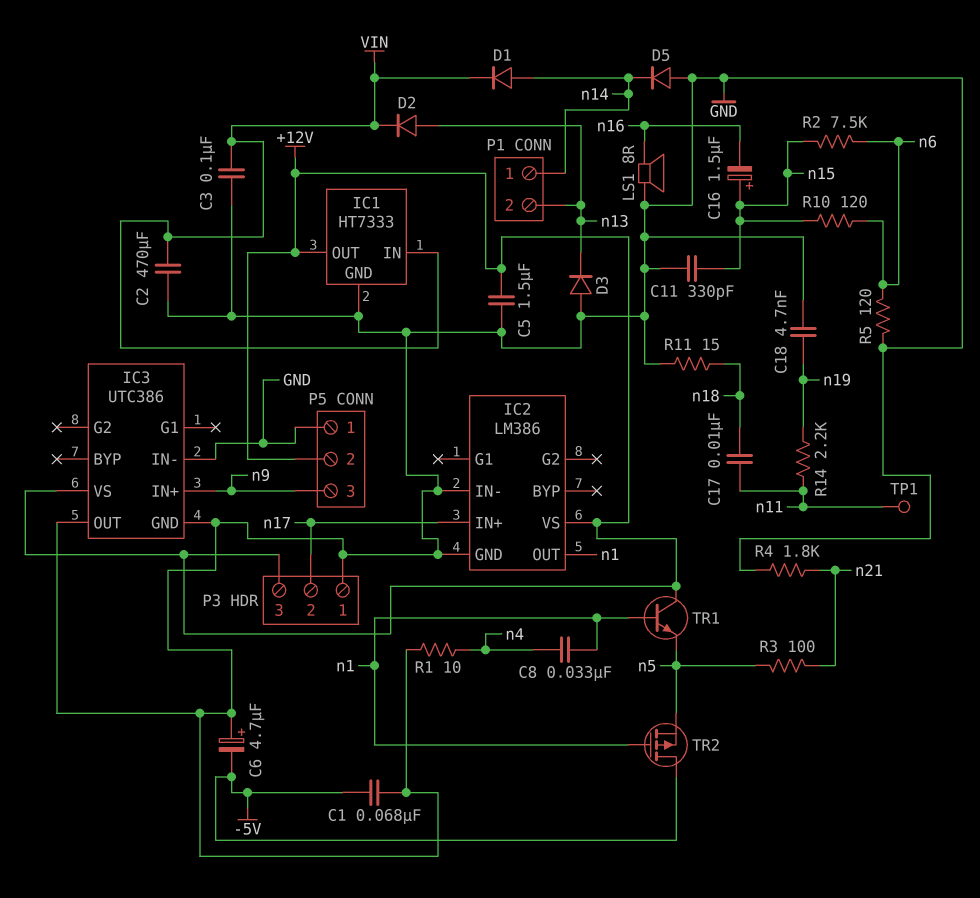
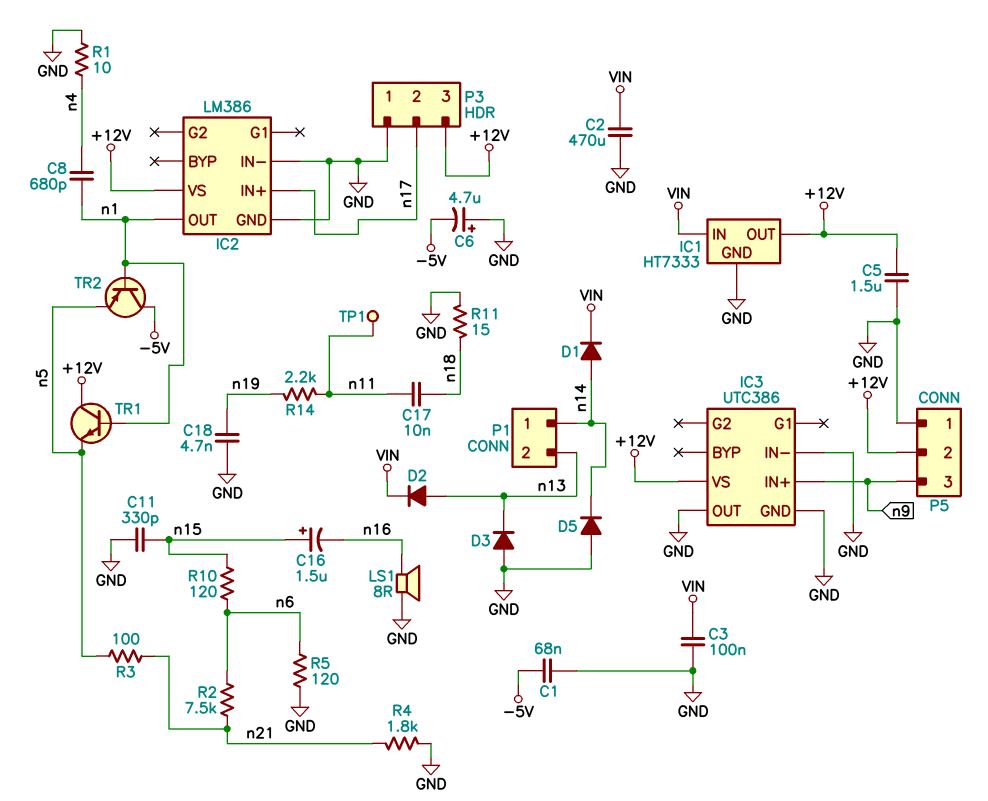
C8: 33nF (n1, n4) -> 680pF (n1, n4)
R2: 7.5k (n6, n15) -> 7.5k (n6, n21)
TR2: PMOS (G n1, D -5V, S n5) -> PNP (B n1, C -5V, E n5)

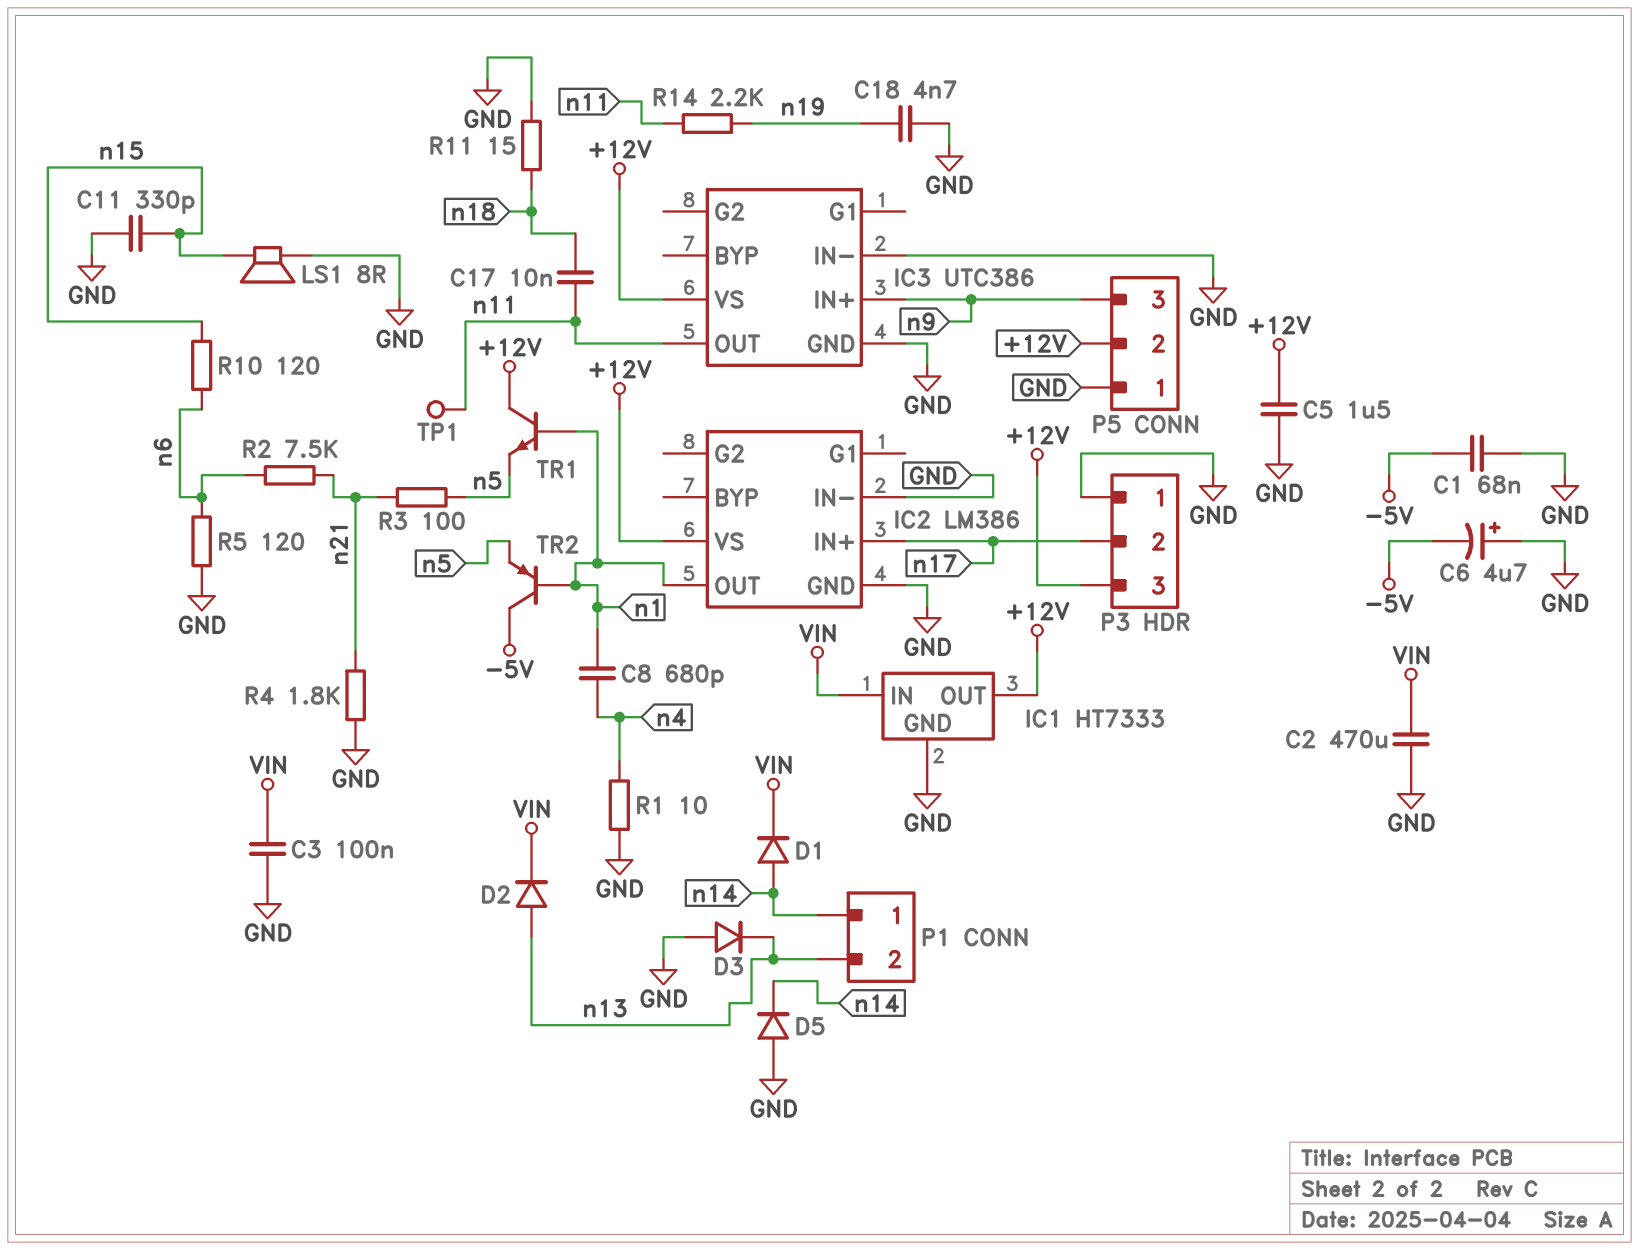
C16: 1.5uF (plus n15, minus n16) -> none
IC3 pin OUT: GND -> n11
LS1: speaker 8R (GND, n16) -> speaker 8R (GND, n15)

